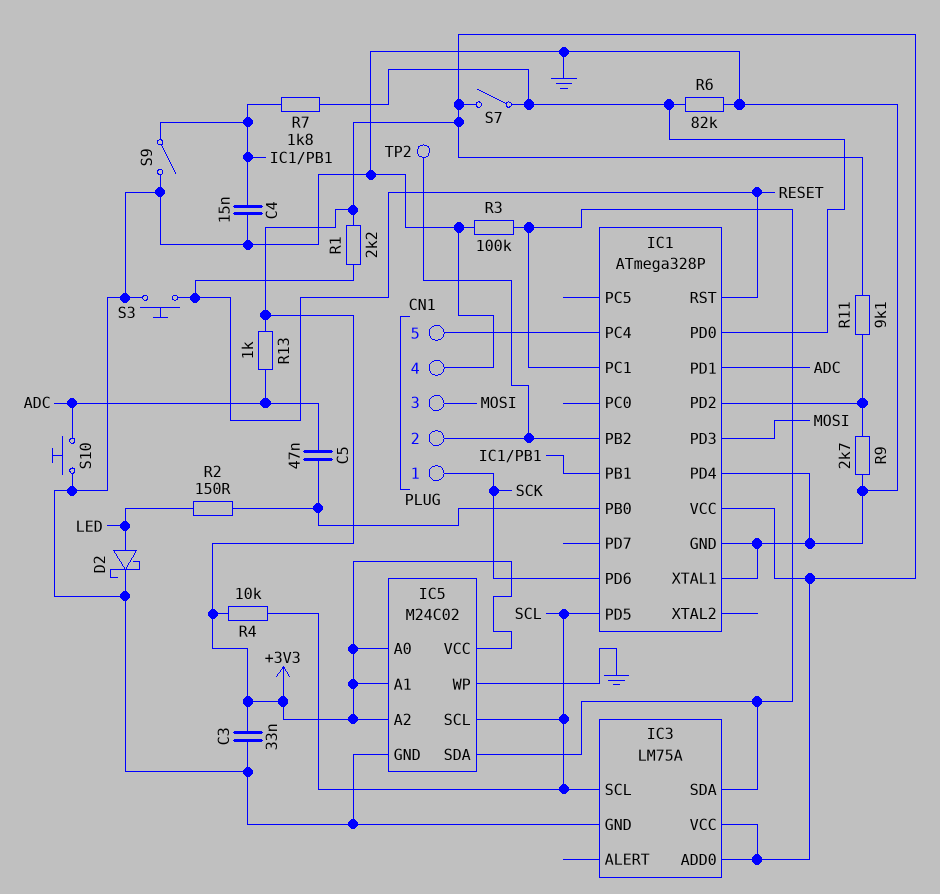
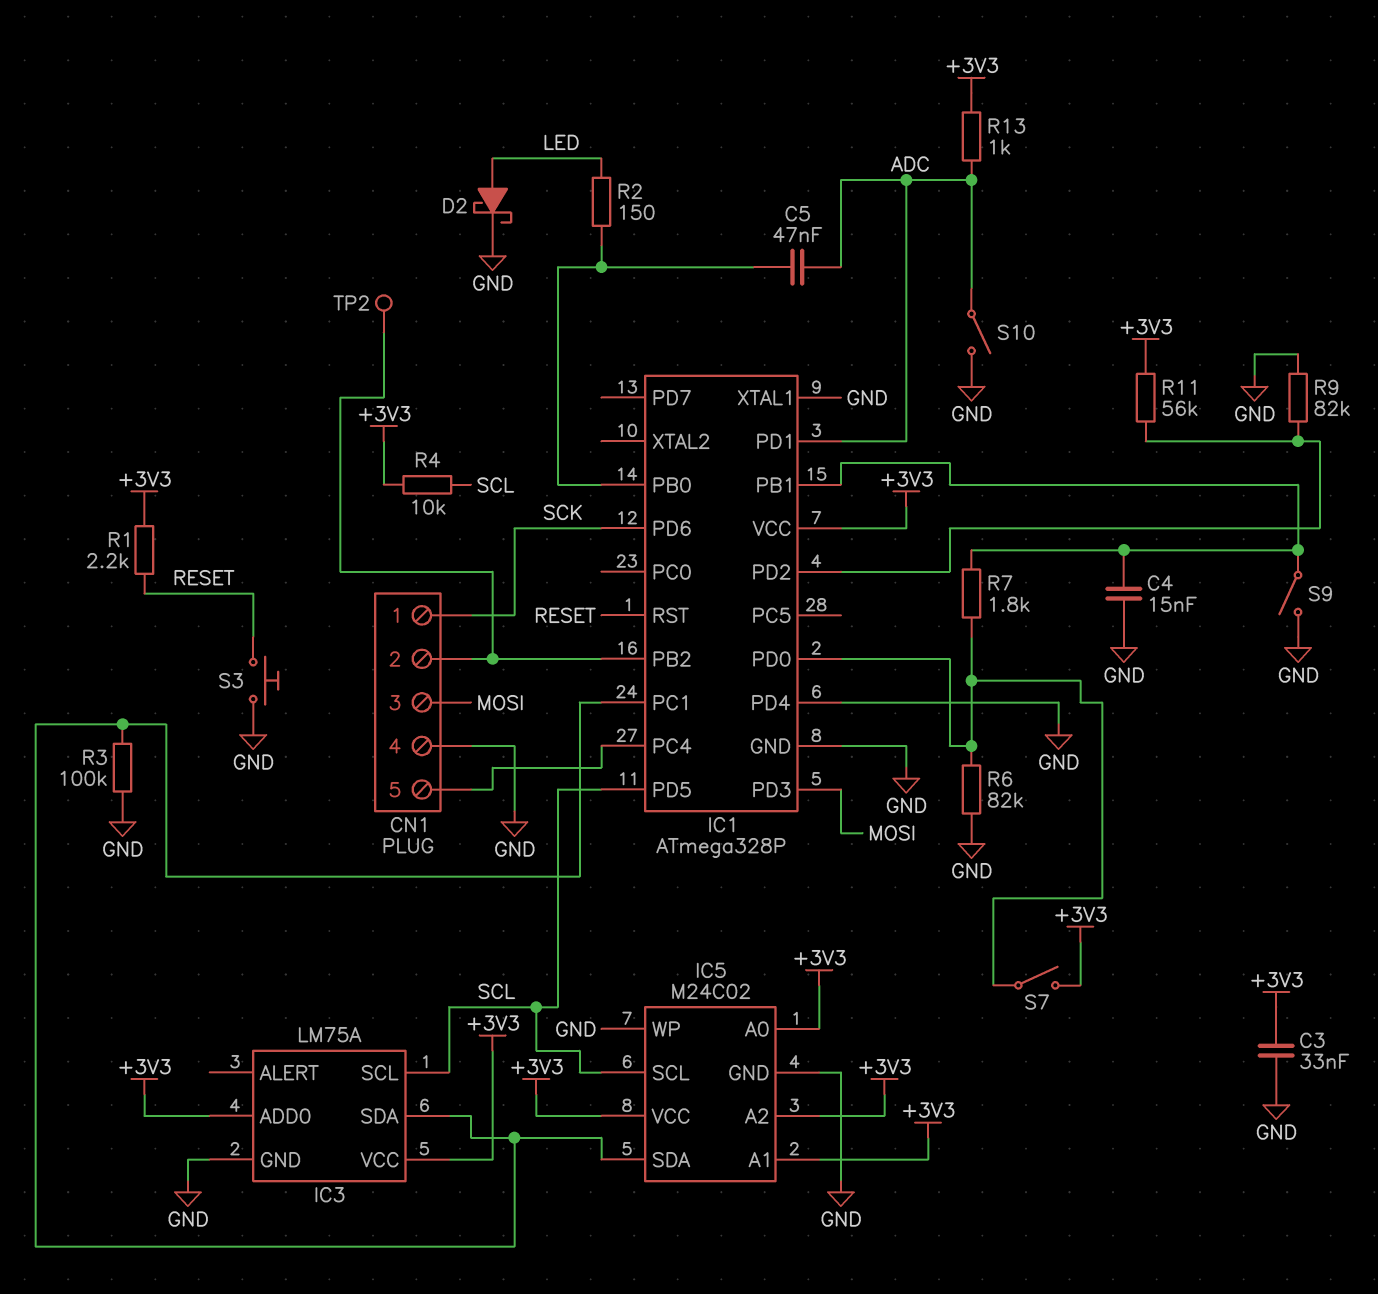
R9: 2.7k (GND, IC1/PD2) -> 82k (GND, IC1/PD2)
R11: 9.1k (+3V3, IC1/PD2) -> 56k (+3V3, IC1/PD2)
S10: button (ADC, GND) -> switch (ADC, GND)

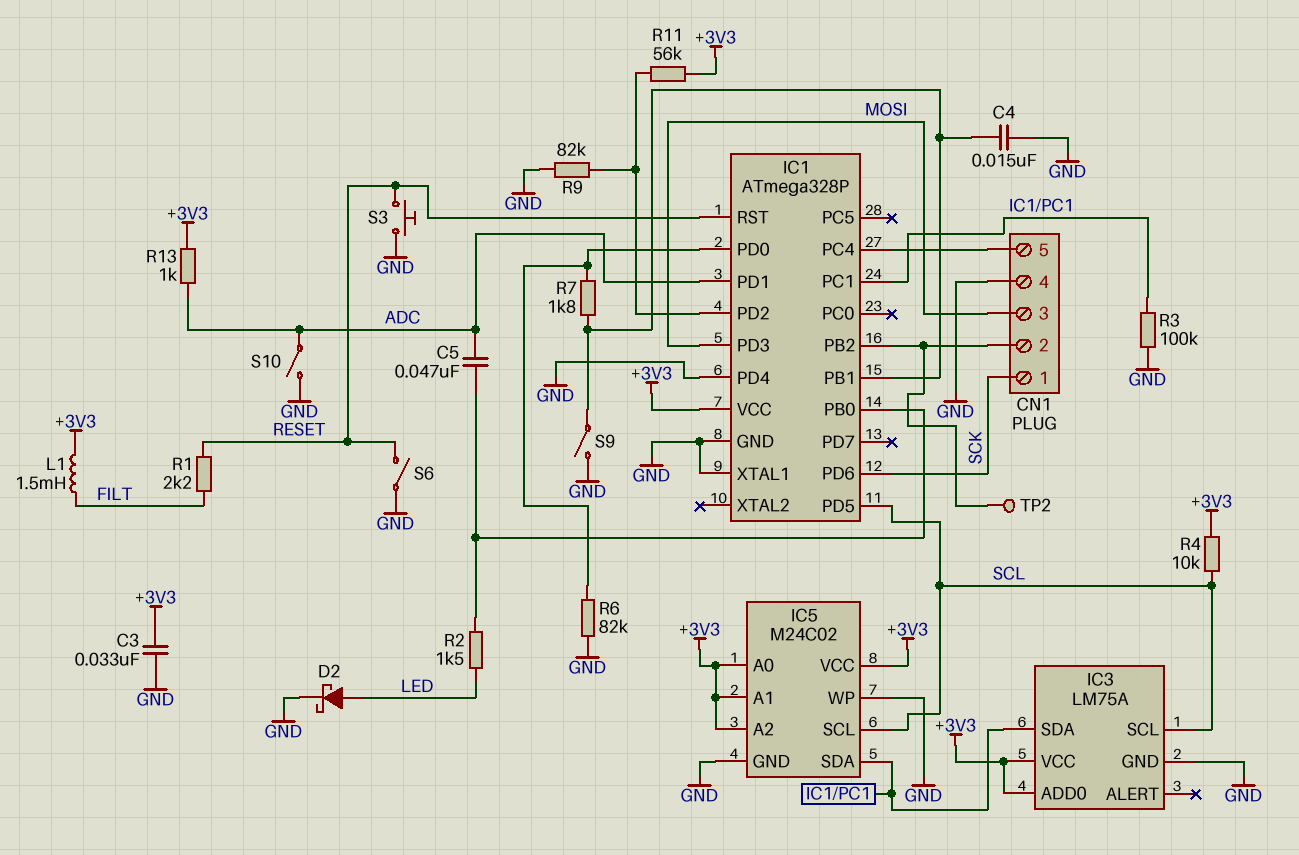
L1: none -> 1.5mH (+3V3, FILT)
R1: 2.2k (+3V3, RESET) -> 2.2k (FILT, RESET)
R2: 150 (IC1/PB0, LED) -> 1.5k (IC1/PB0, LED)
S6: none -> switch (GND, RESET)
S7: switch (+3V3, IC1/PD0) -> none

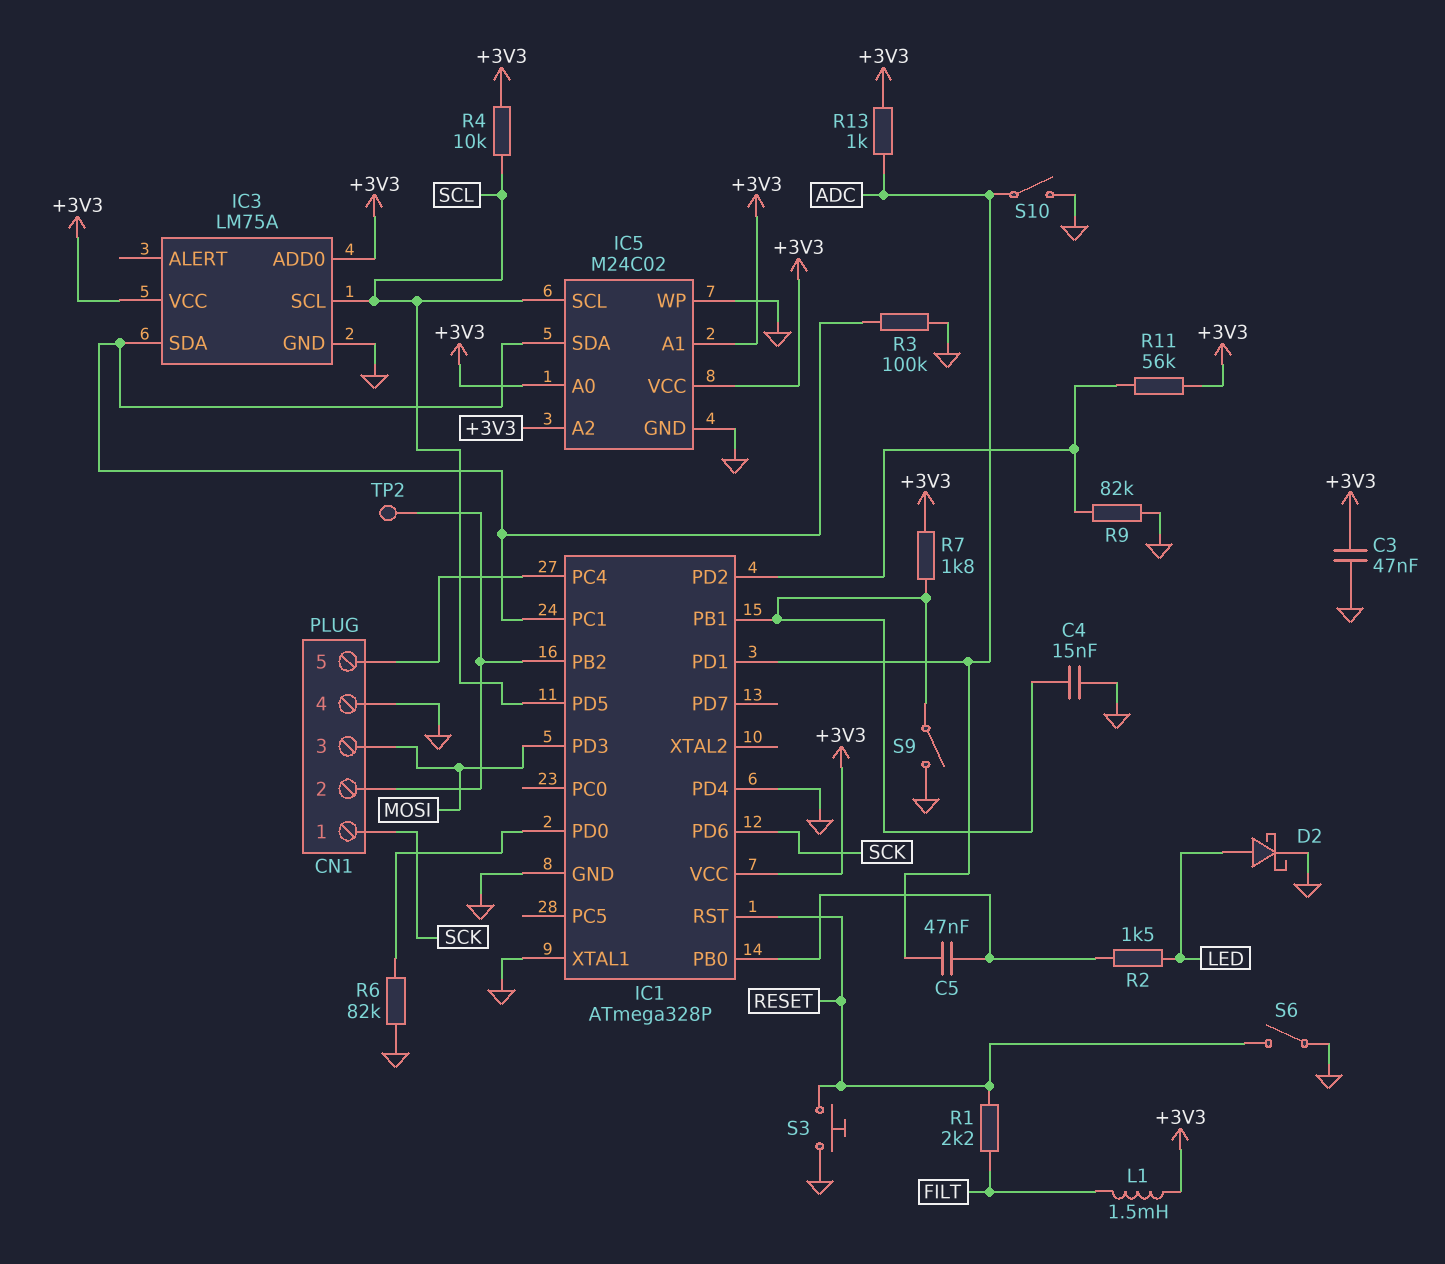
C3: 33nF (+3V3, GND) -> 47nF (+3V3, GND)
R7: 1.8k (IC1/PB1, IC1/PD0) -> 1.8k (+3V3, IC1/PB1)

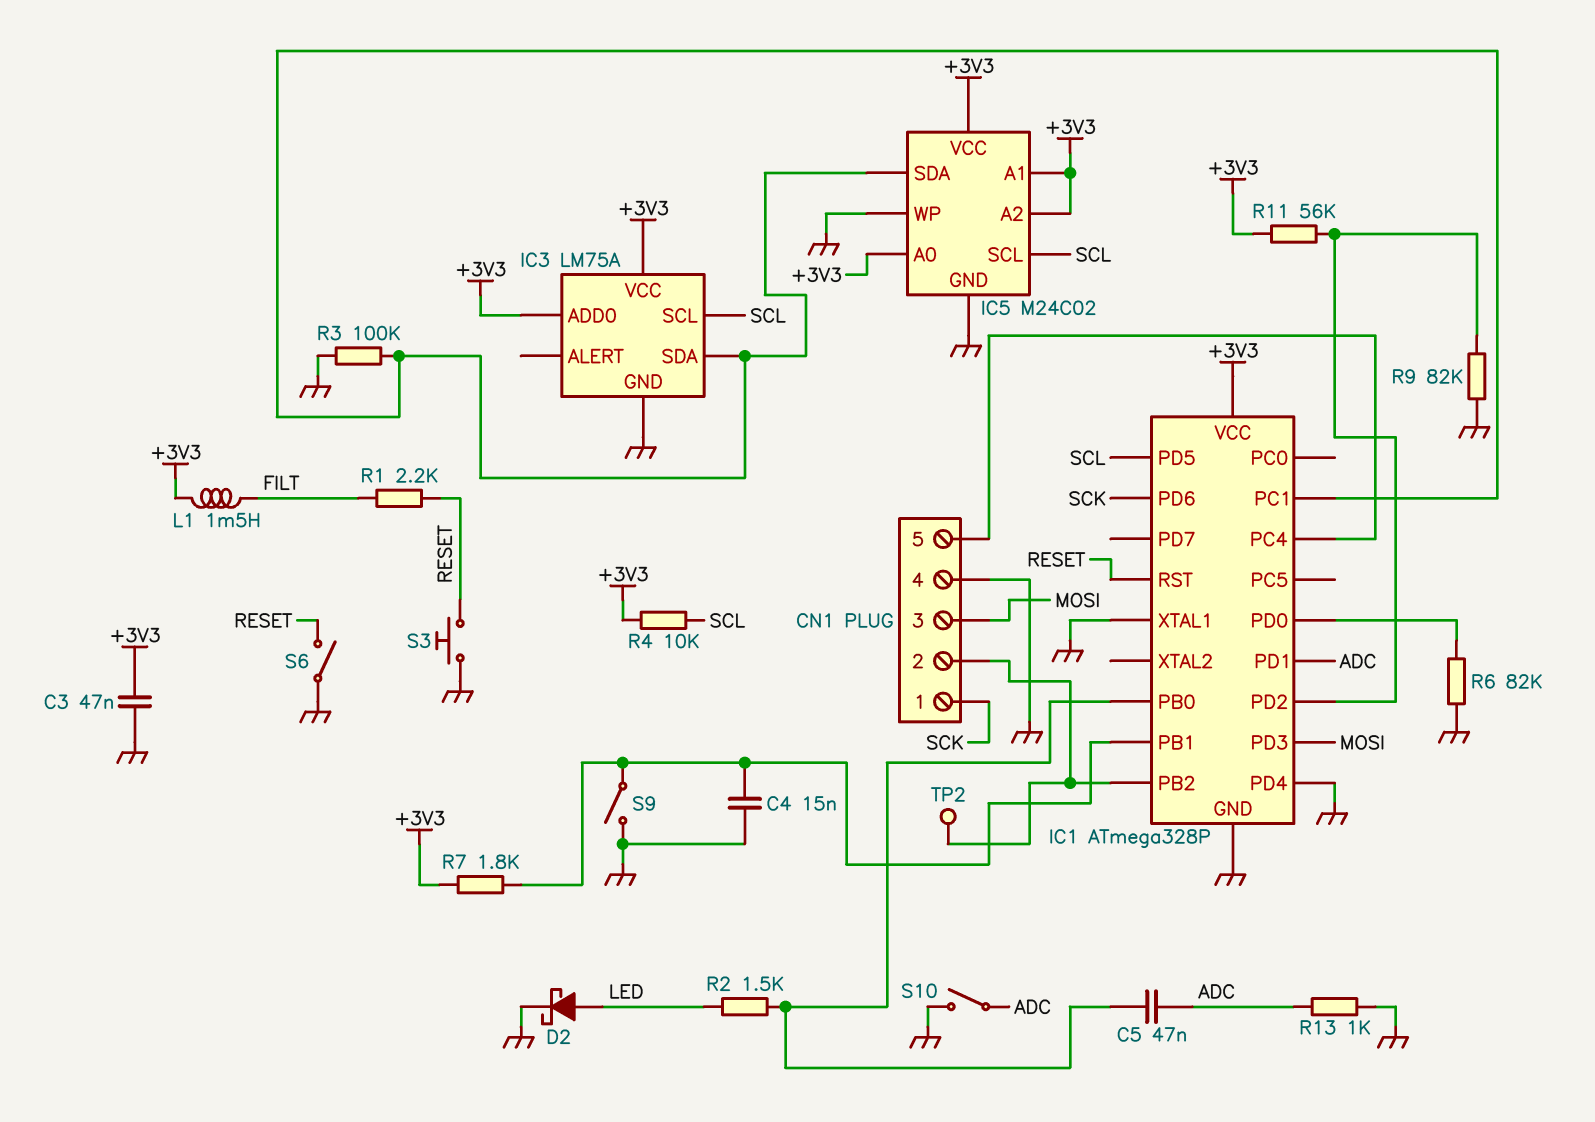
R13: 1k (+3V3, ADC) -> 1k (ADC, GND)

